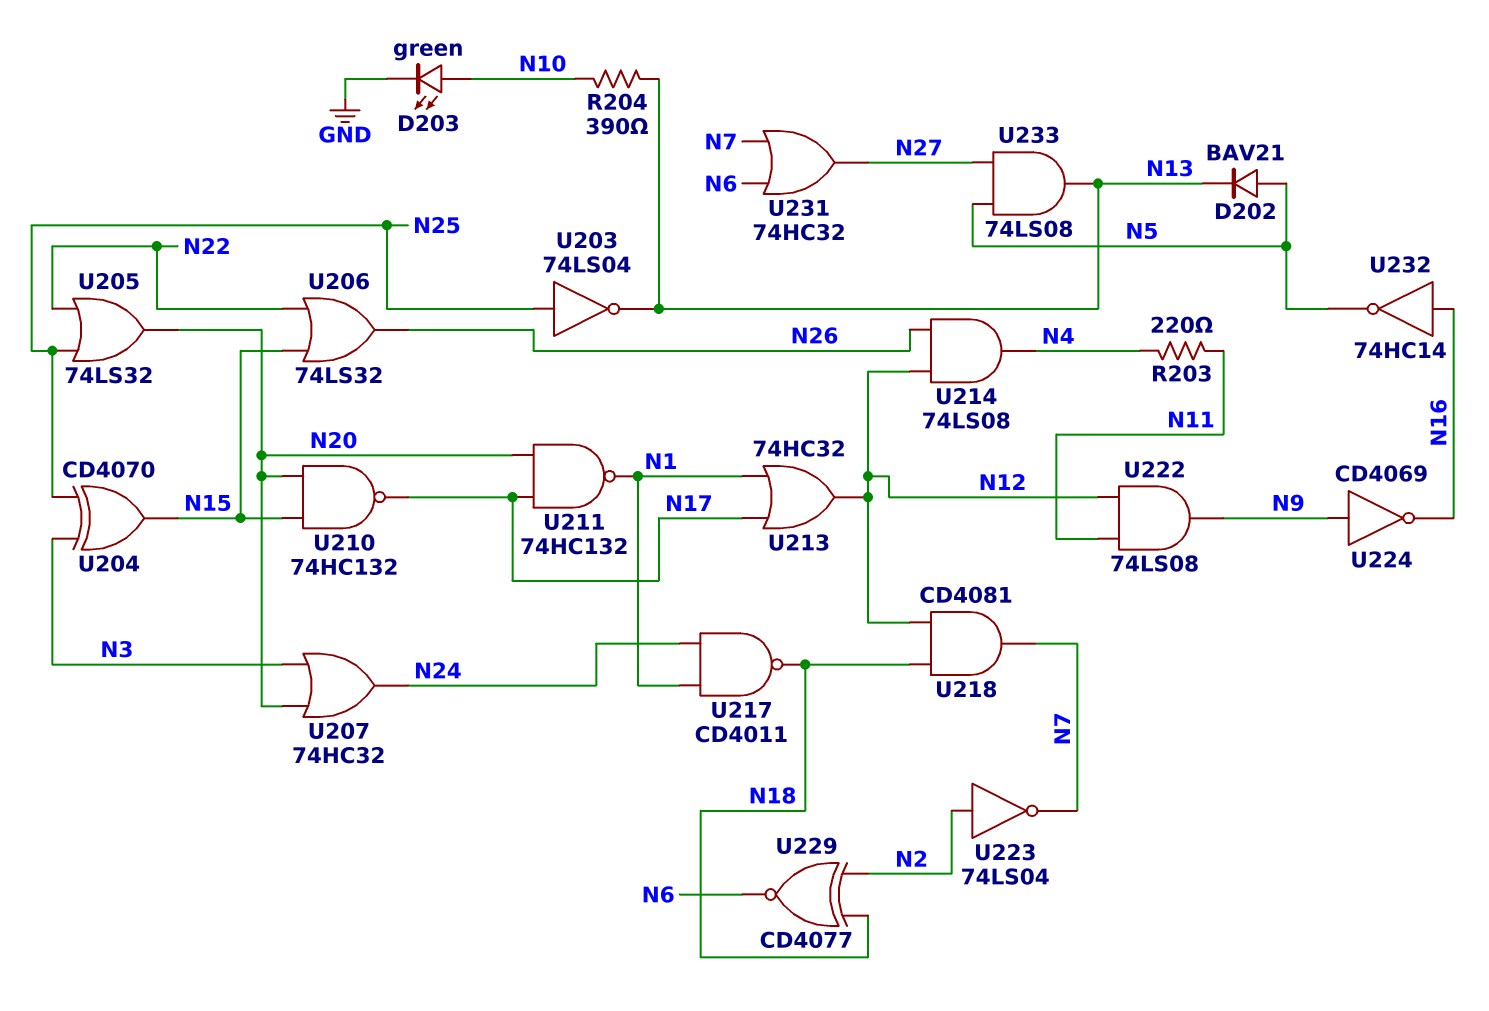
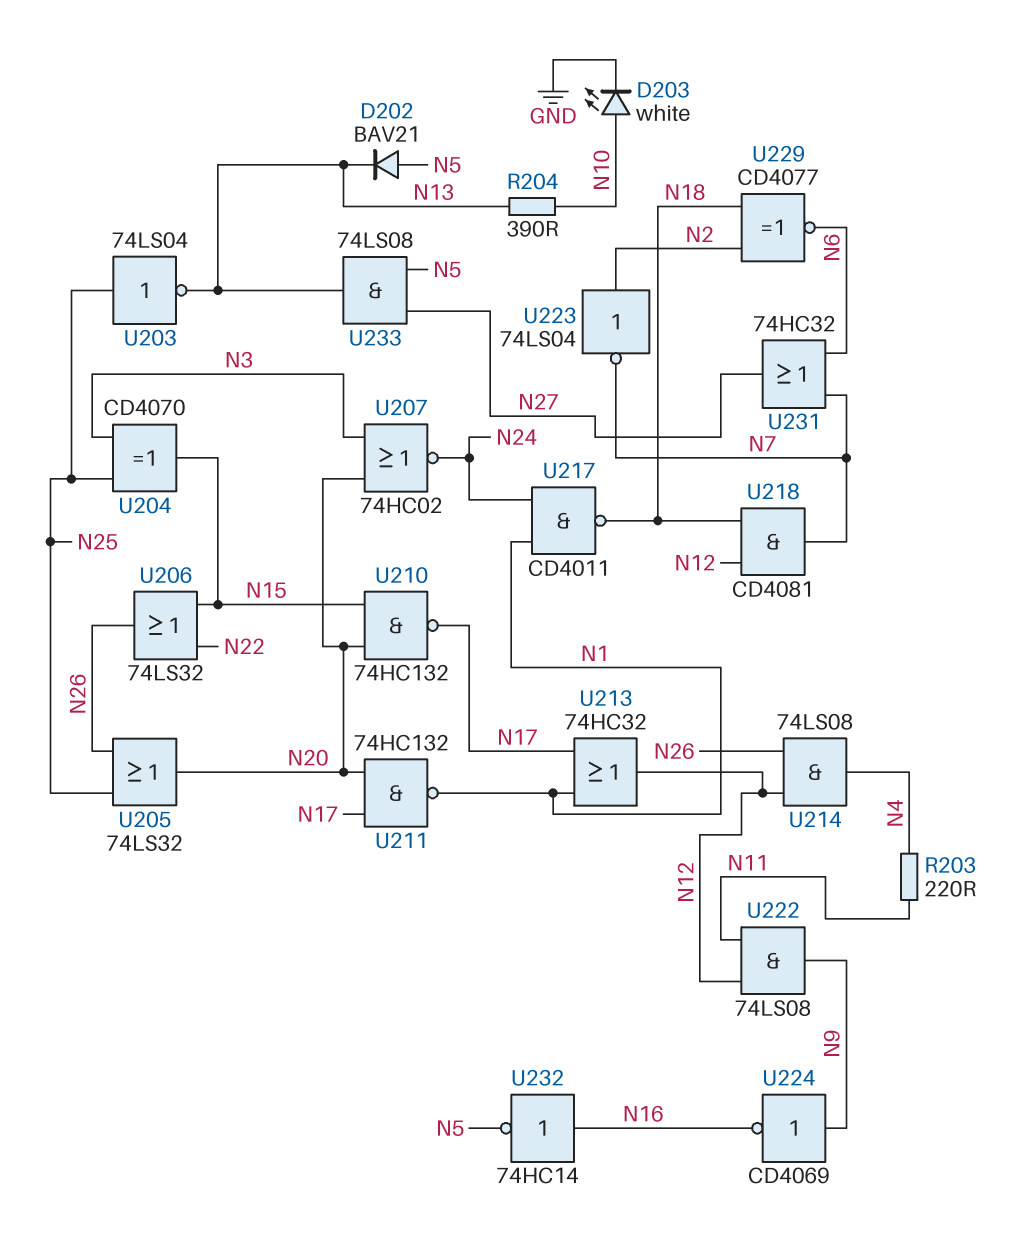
D203: LED green (A N10, K GND) -> LED white (A N10, K GND)
U205: OR 74LS32 (in N22, in N25, out N20) -> OR 74LS32 (in N25, in N26, out N20)
U207: OR 74HC32 (in N3, in N20, out N24) -> NOR 74HC02 (in N3, in N20, out N24)

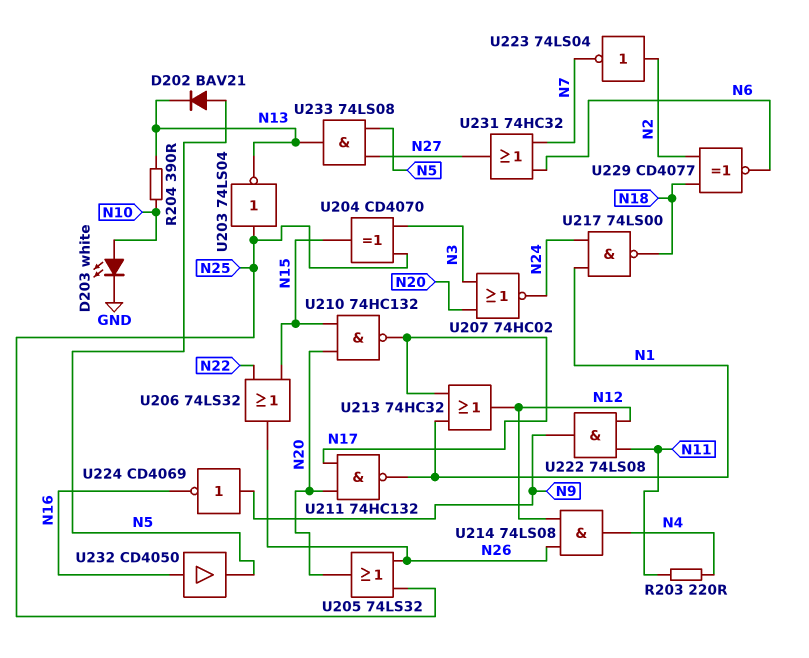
U217: NAND CD4011 (in N1, in N24, out N18) -> NAND 74LS00 (in N1, in N24, out N18)
U218: AND CD4081 (in N12, in N18, out N7) -> none
U232: NOT 74HC14 (in N16, out N5) -> buffer CD4050 (in N16, out N5)

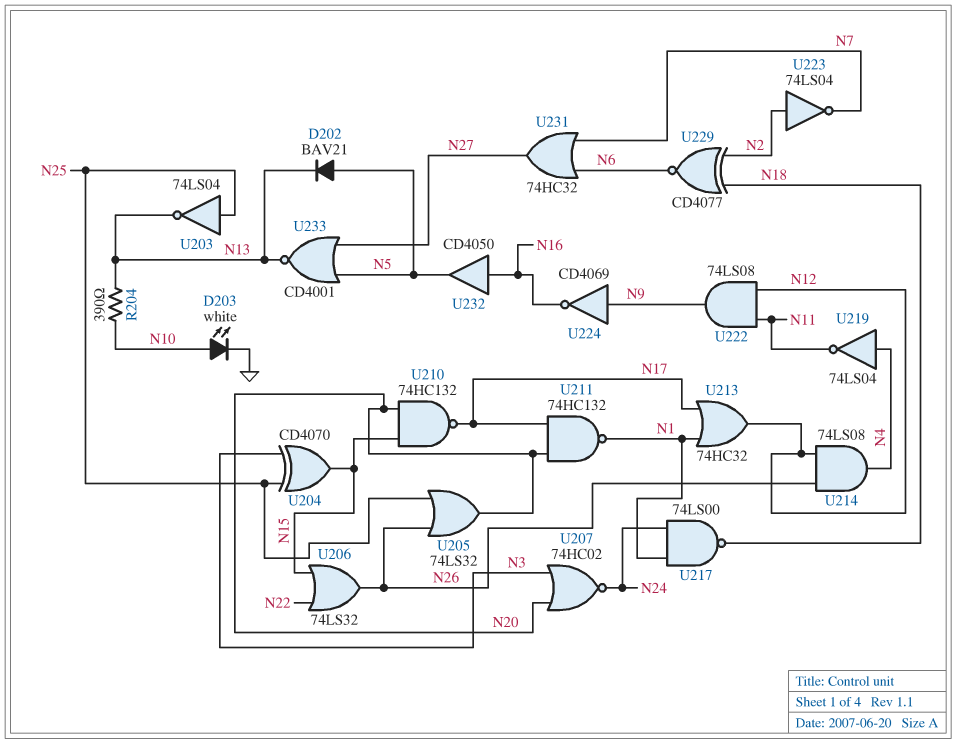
R203: 220 (N4, N11) -> none
U219: none -> NOT 74LS04 (in N4, out N11)
U233: AND 74LS08 (in N5, in N27, out N13) -> NOR CD4001 (in N5, in N27, out N13)

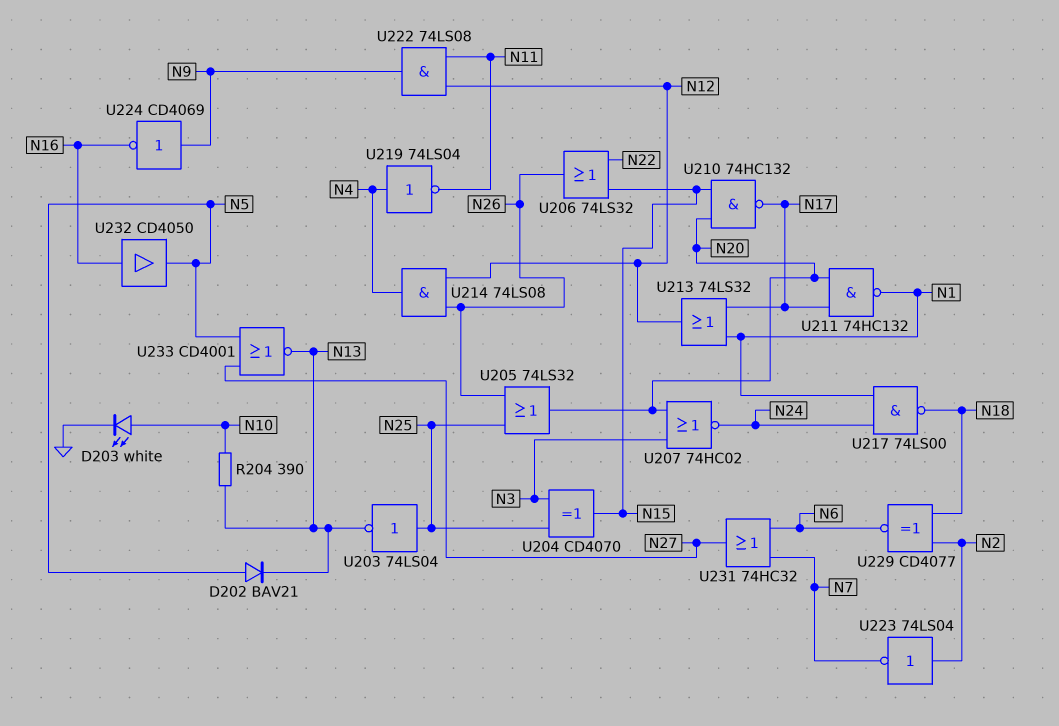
U213: OR 74HC32 (in N1, in N17, out N12) -> OR 74LS32 (in N1, in N17, out N12)

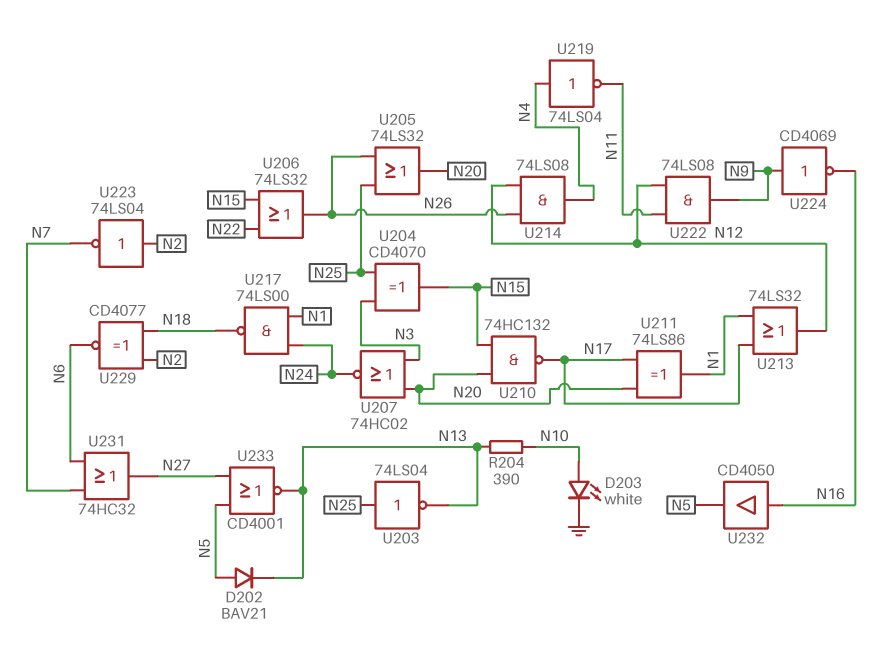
U211: NAND 74HC132 (in N17, in N20, out N1) -> XOR 74LS86 (in N17, in N20, out N1)

